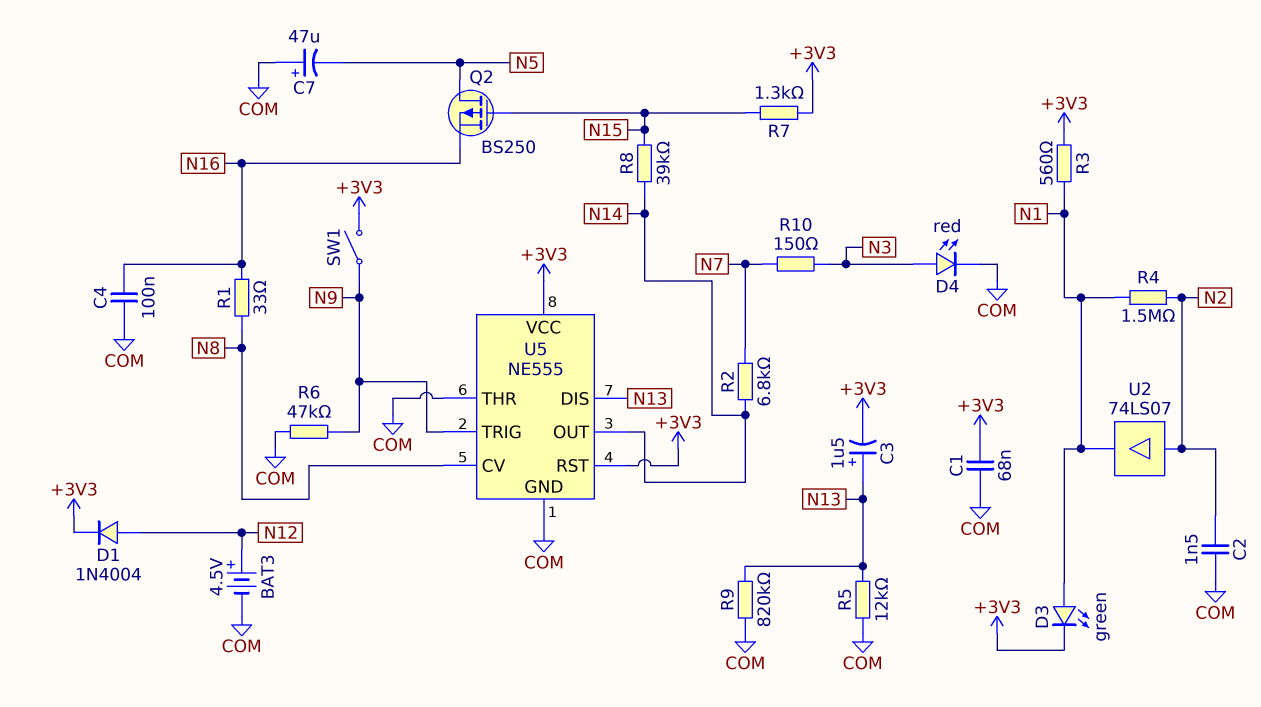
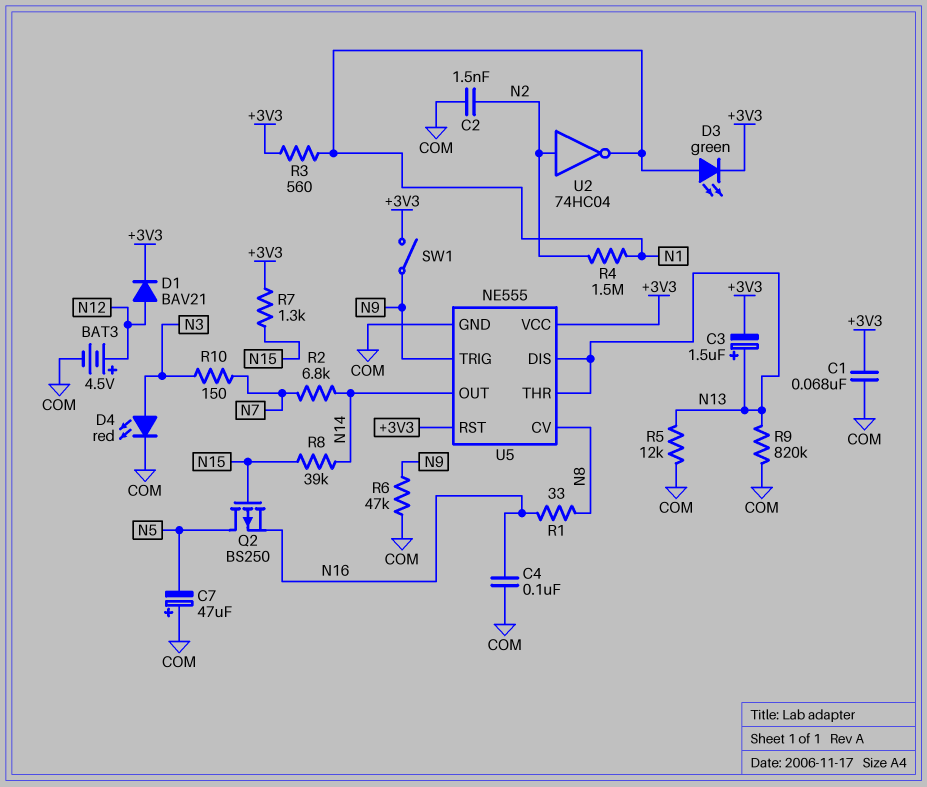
D1: diode 1N4004 (A N12, K +3V3) -> diode BAV21 (A N12, K +3V3)
U2: buffer 74LS07 (in N2, out N1) -> NOT 74HC04 (in N2, out N1)
U5 pin THR: COM -> N13

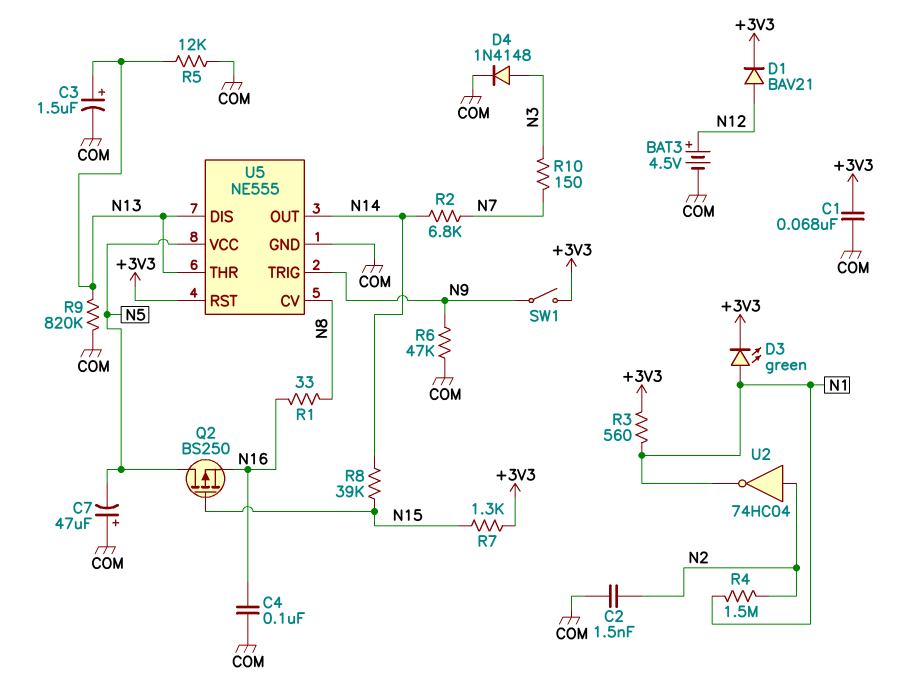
C3: 1.5uF (plus N13, minus +3V3) -> 1.5uF (plus N13, minus COM)
D4: LED red (A N3, K COM) -> diode 1N4148 (A N3, K COM)
U5 pin VCC: +3V3 -> N5

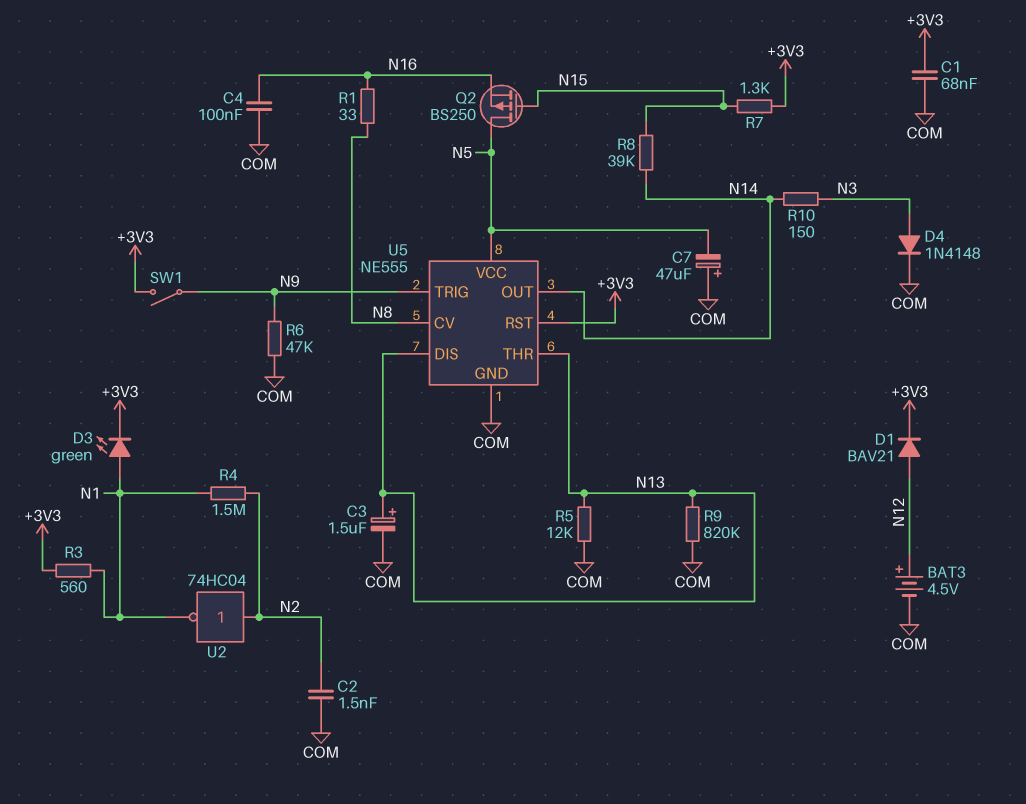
R2: 6.8k (N7, N14) -> none
R10: 150 (N3, N7) -> 150 (N3, N14)

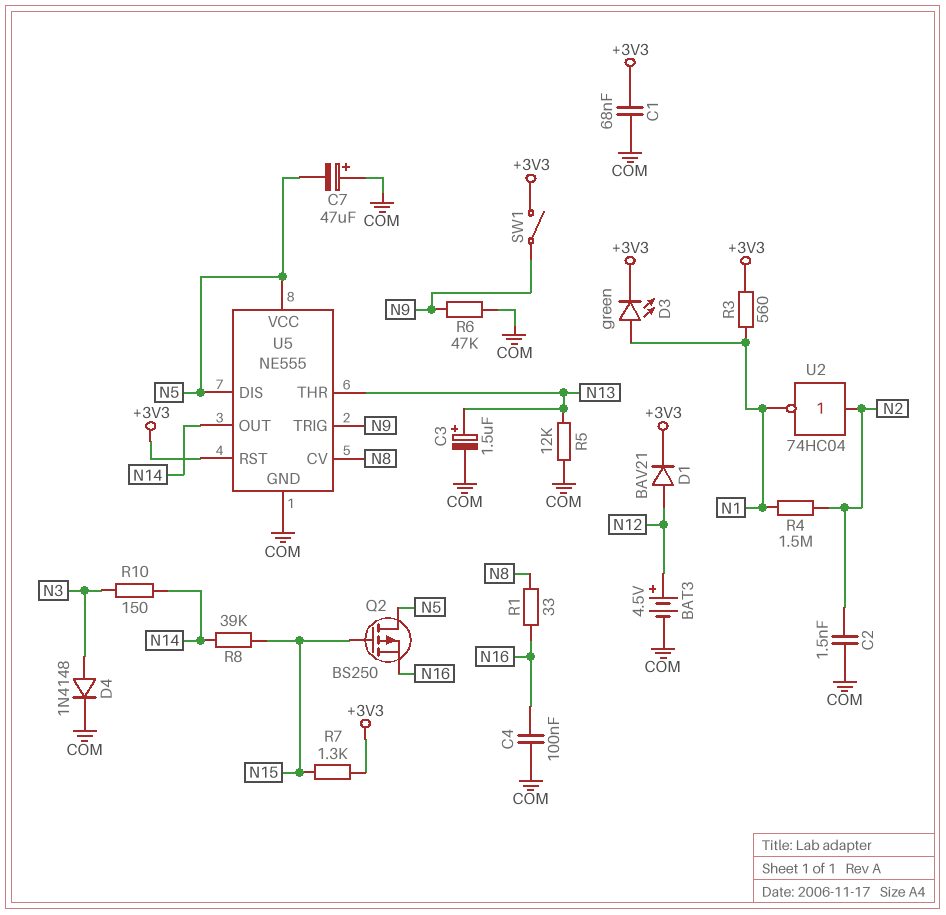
R9: 820k (COM, N13) -> none
U5 pin DIS: N13 -> N5

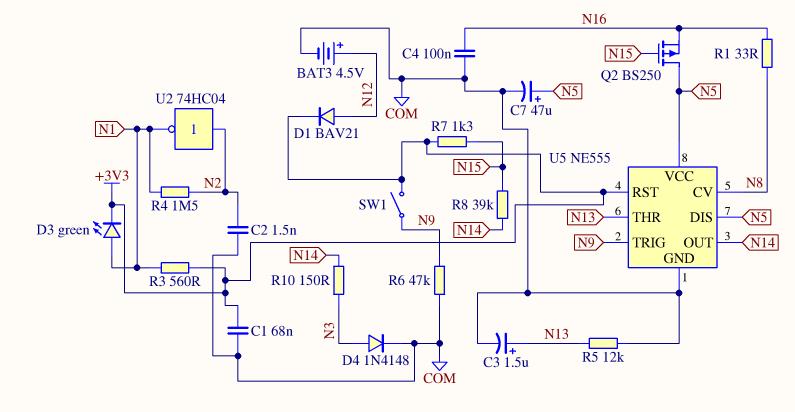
C7: 47uF (plus COM, minus N5) -> 47uF (plus N5, minus COM)

